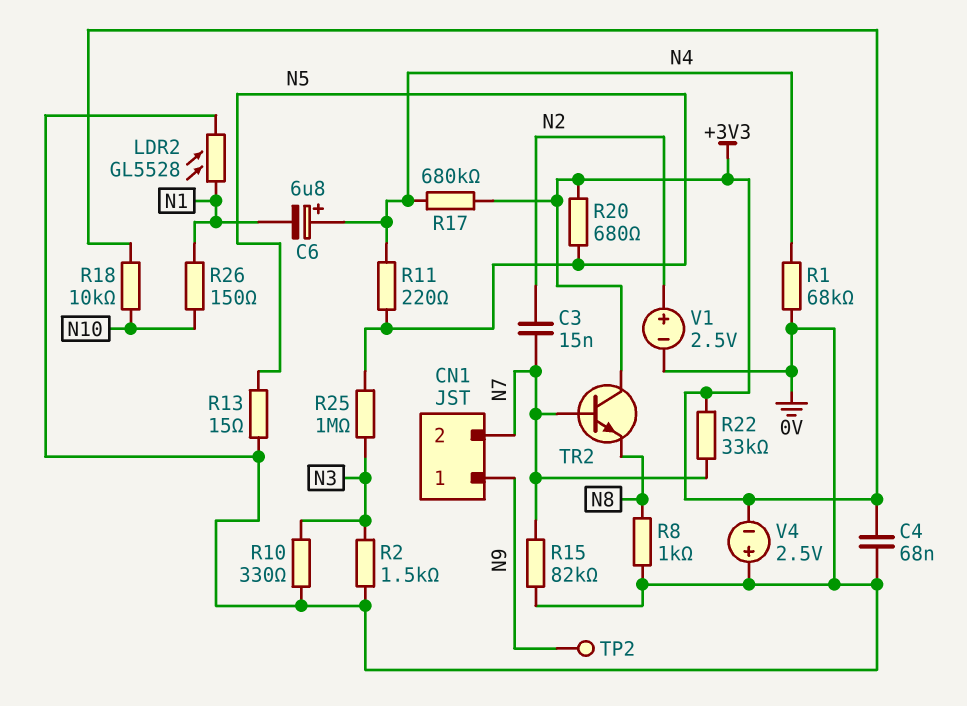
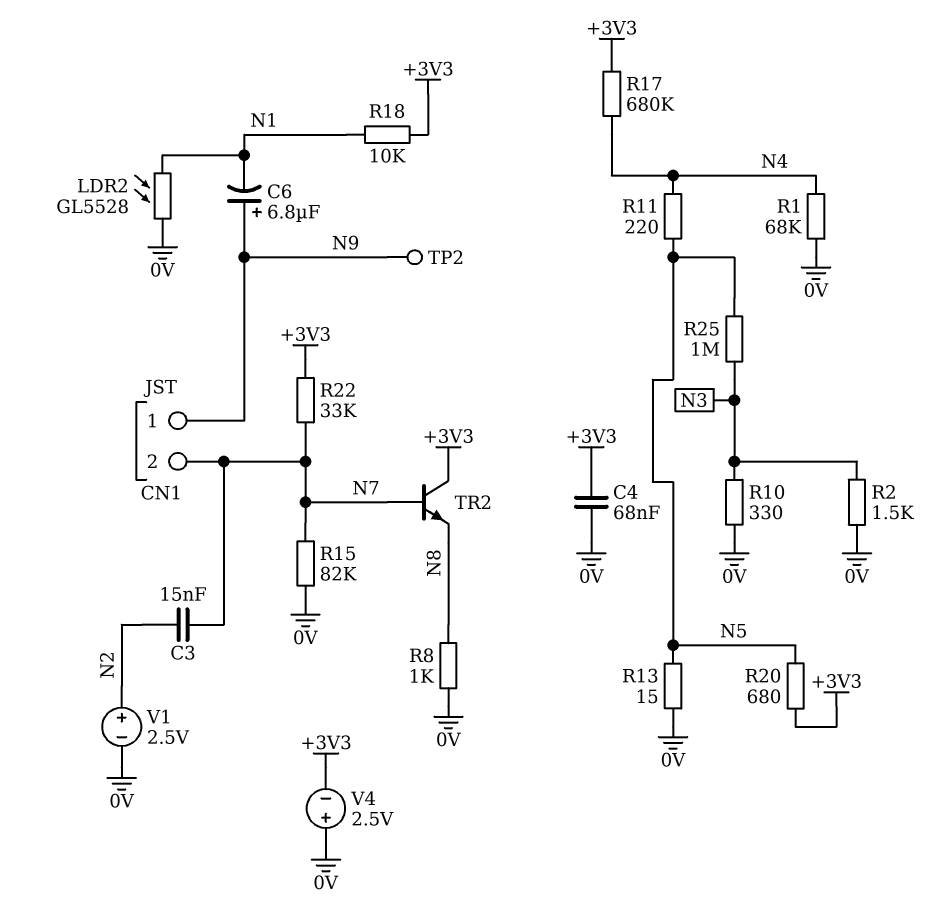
C6: 6.8uF (plus N4, minus N1) -> 6.8uF (plus N9, minus N1)
R18: 10k (+3V3, N10) -> 10k (+3V3, N1)
R26: 150 (N1, N10) -> none

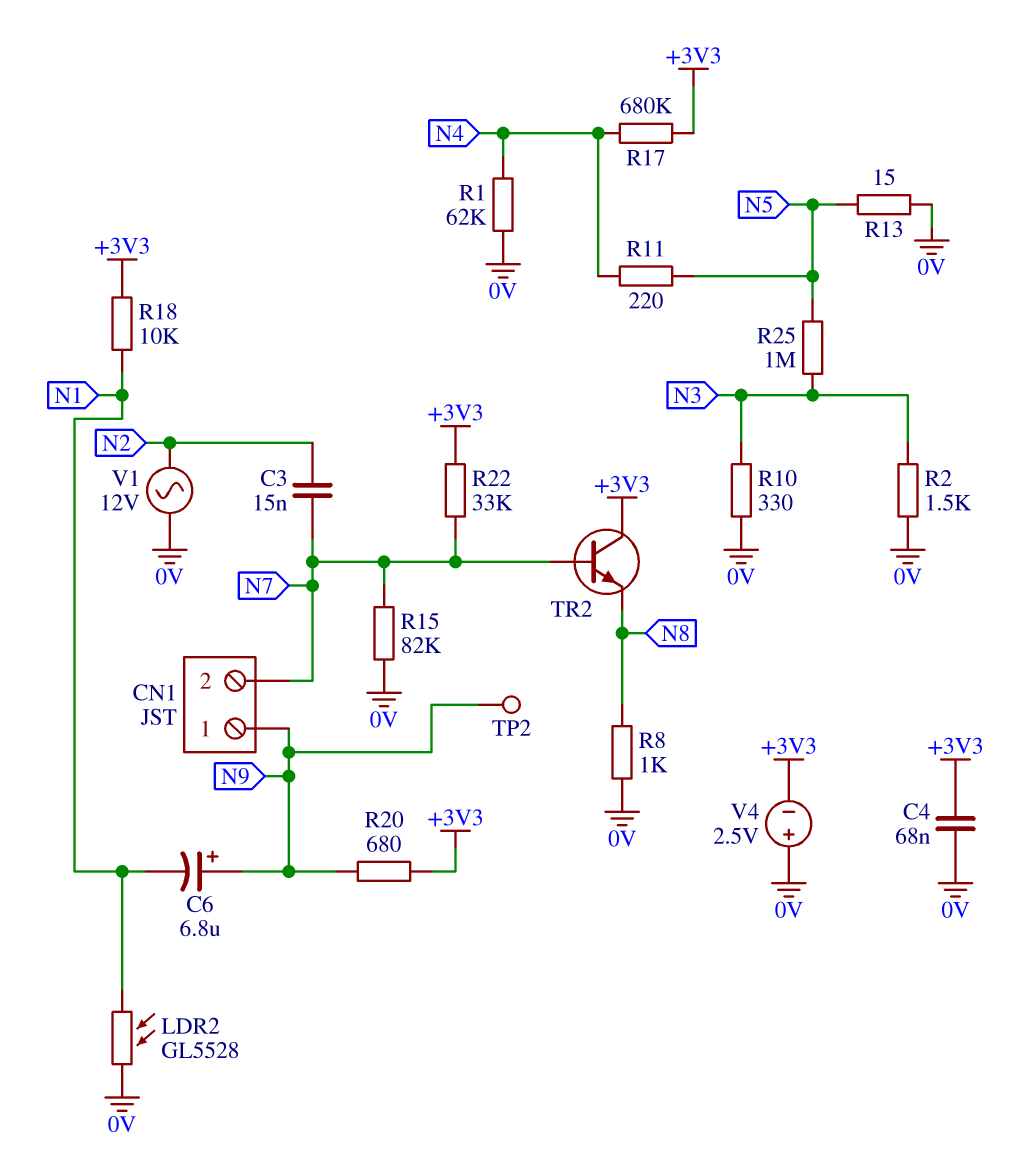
R1: 68k (0V, N4) -> 62k (0V, N4)
R20: 680 (+3V3, N5) -> 680 (+3V3, N9)
V1: 2.5V (plus N2, minus 0V) -> AC 12V (0V, N2)

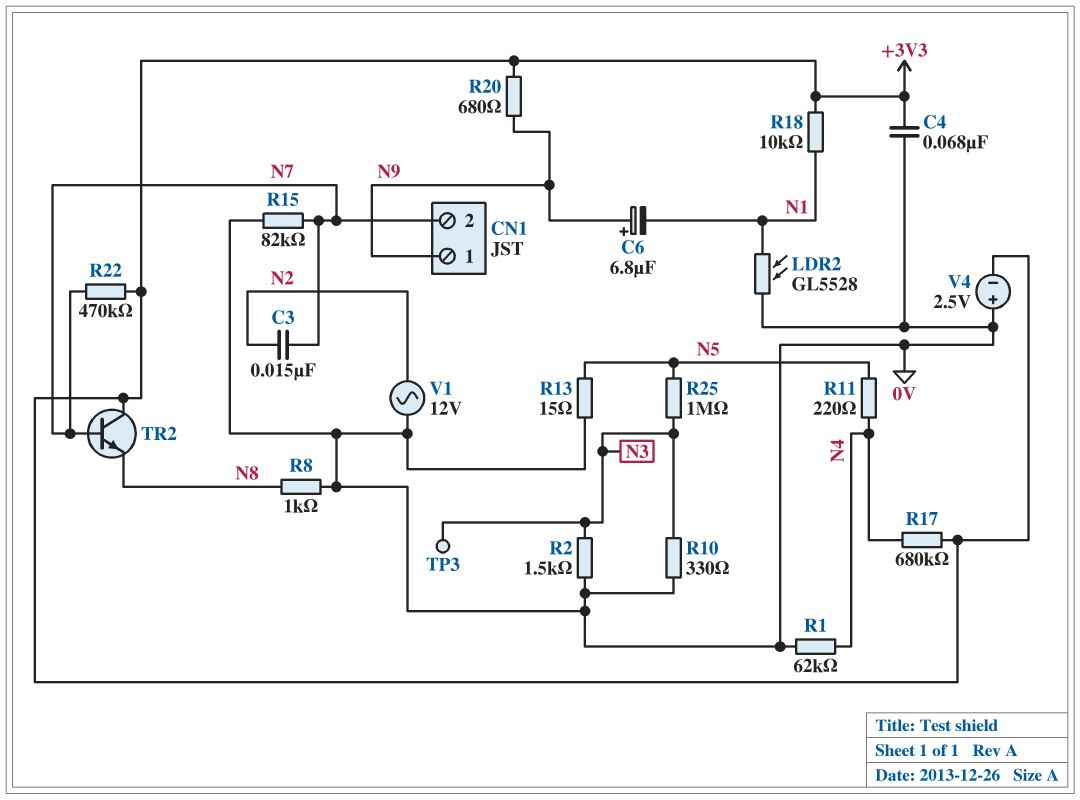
R22: 33k (+3V3, N7) -> 470k (+3V3, N7)
TP2: test point (N9) -> none
TP3: none -> test point (N3)

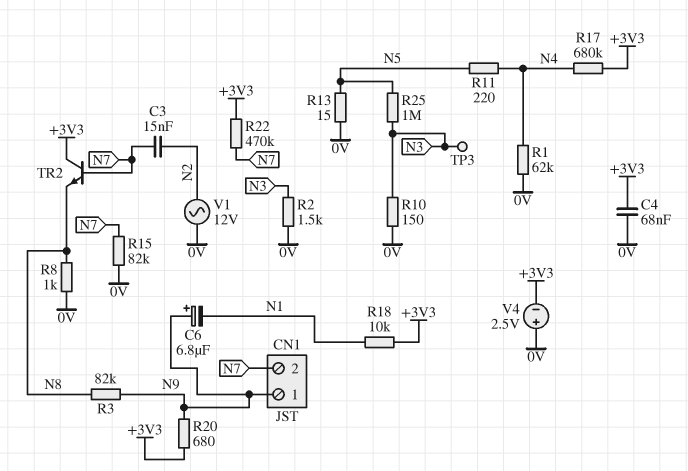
LDR2: GL5528 (0V, N1) -> none
R3: none -> 82k (N8, N9)
R10: 330 (0V, N3) -> 150 (0V, N3)

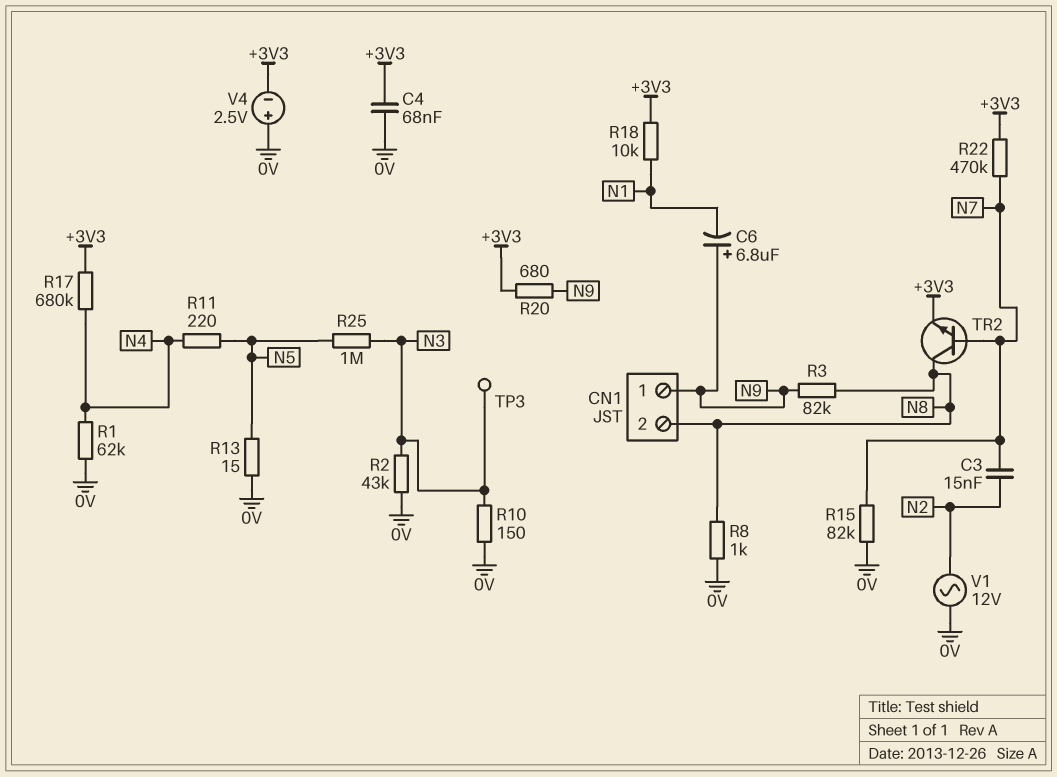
CN1 pin 2: N7 -> N8
R2: 1.5k (0V, N3) -> 43k (0V, N3)
TR2: NPN (B N7, C +3V3, E N8) -> NPN (B N7, C N8, E +3V3)

